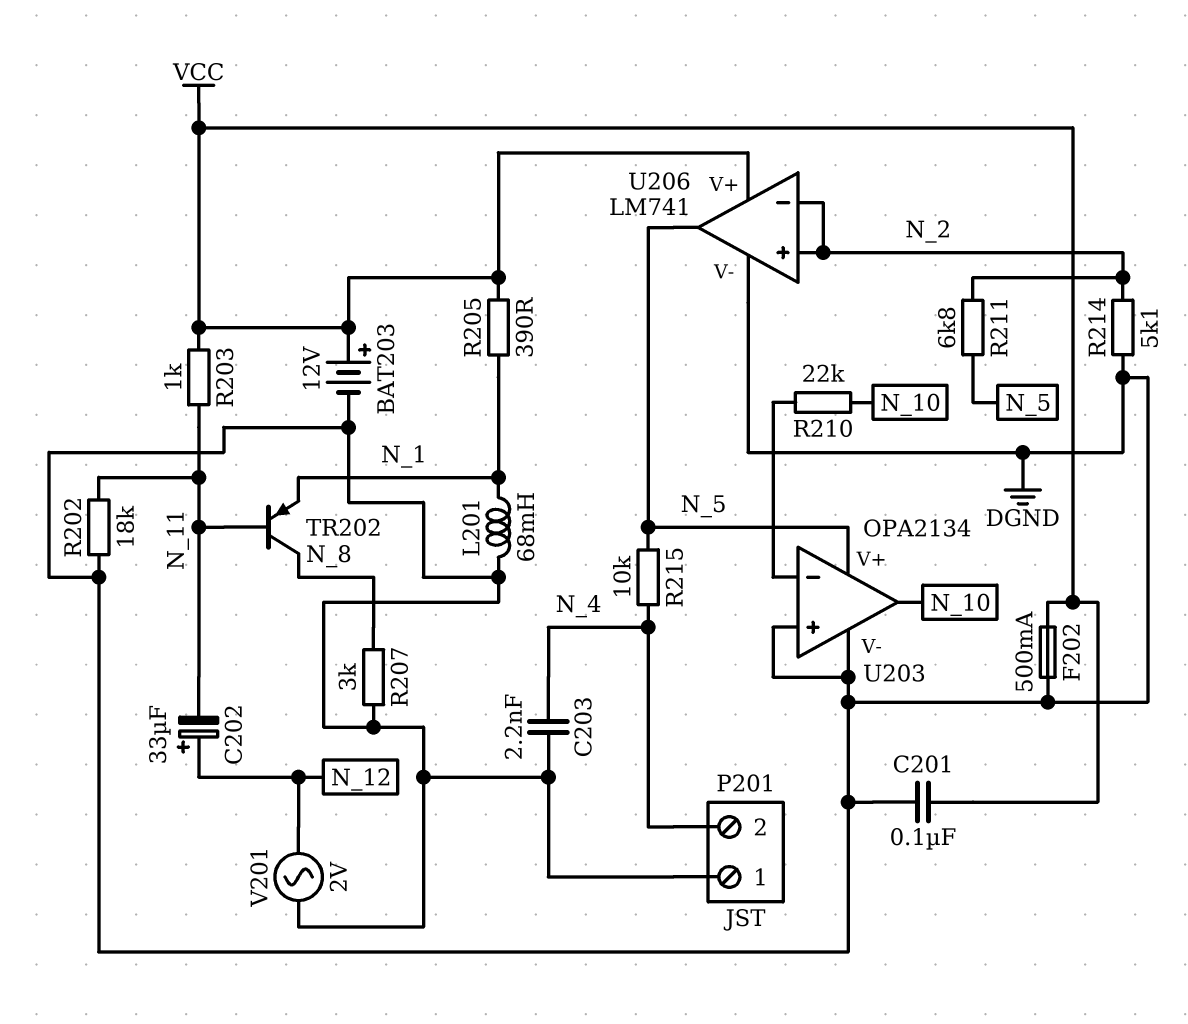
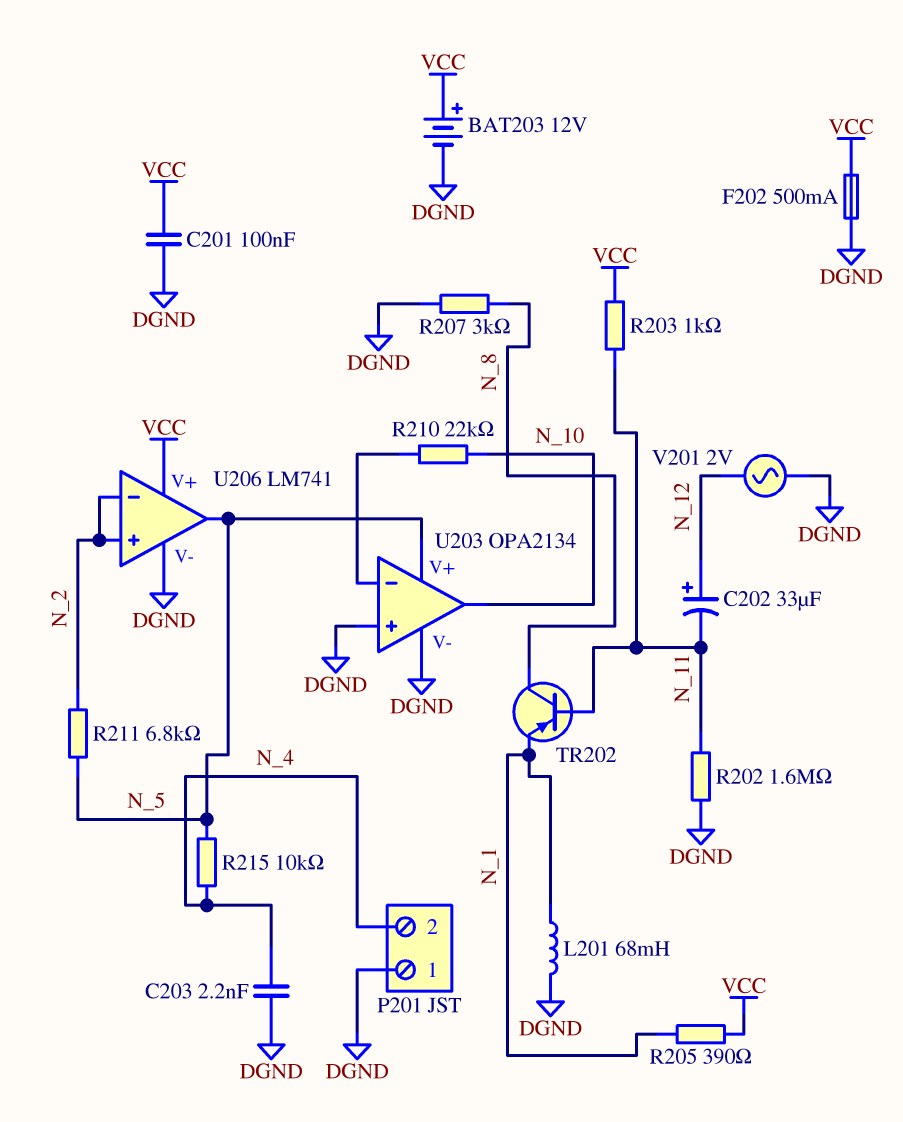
R202: 18k (DGND, N_11) -> 1.6M (DGND, N_11)
R214: 5.1k (DGND, N_2) -> none

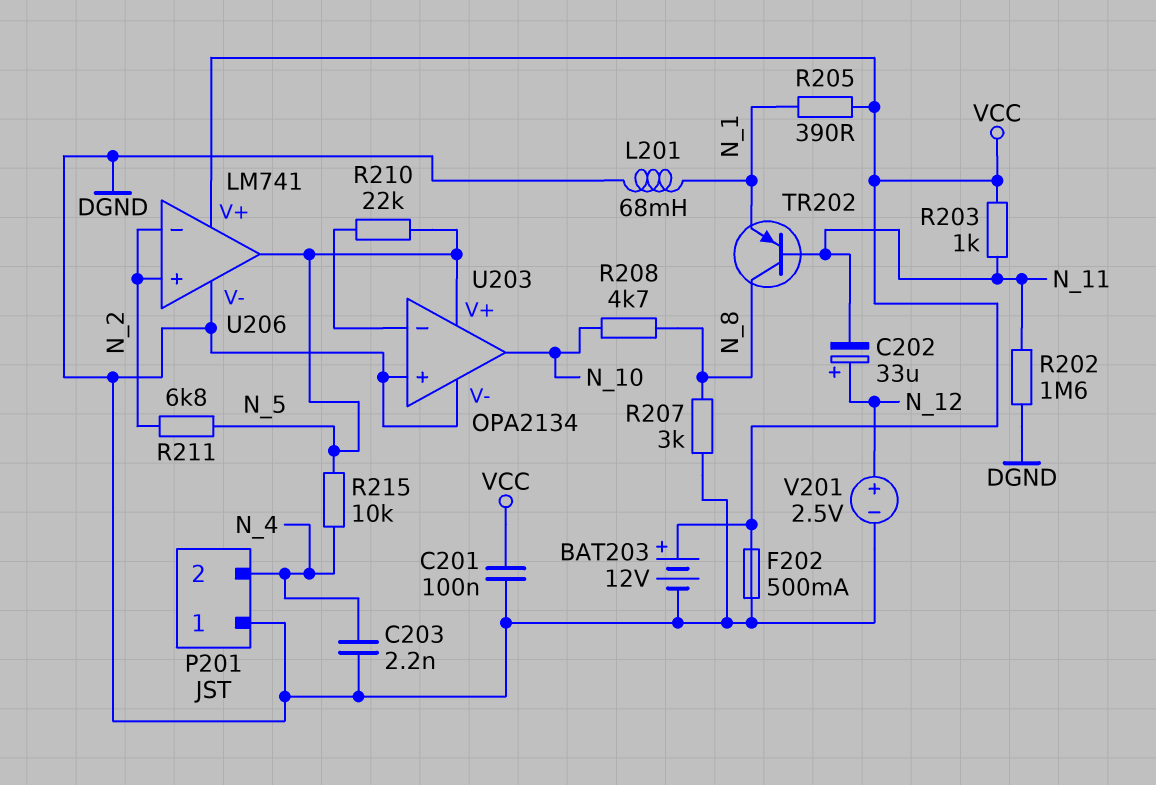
R208: none -> 4.7k (N_8, N_10)
R210: 22k (N_10, U203/in-) -> 22k (N_5, U203/in-)
V201: AC 2V (DGND, N_12) -> 2.5V (plus N_12, minus DGND)

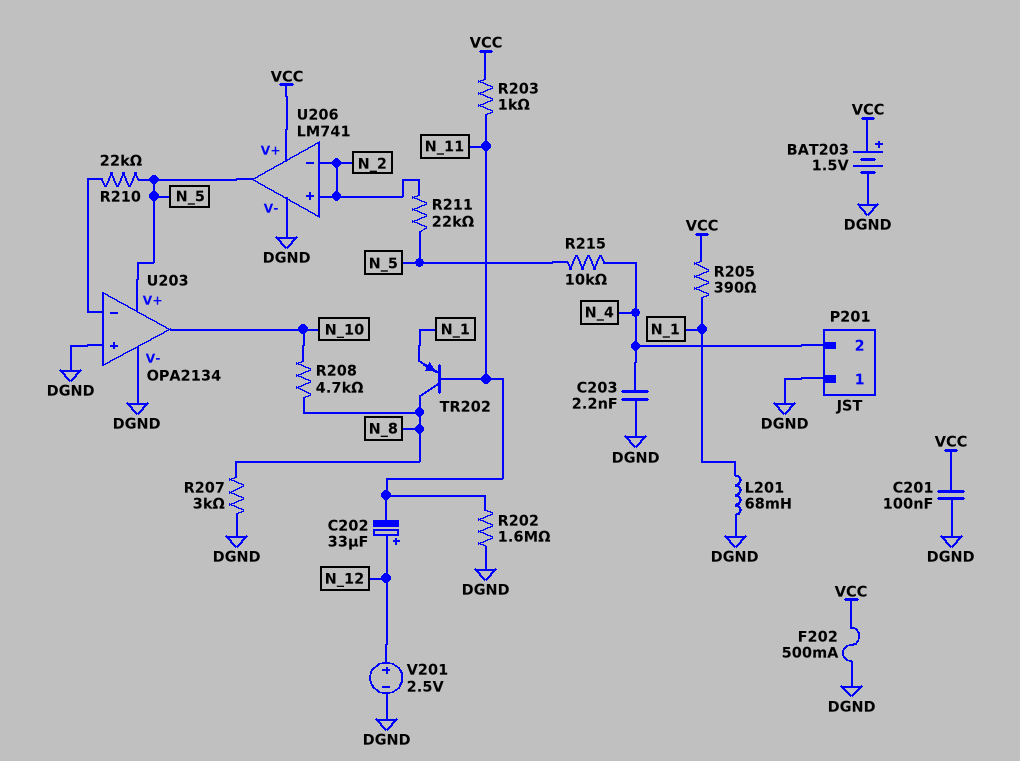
BAT203: 12V (plus VCC, minus DGND) -> 1.5V (plus VCC, minus DGND)
R211: 6.8k (N_2, N_5) -> 22k (N_2, N_5)

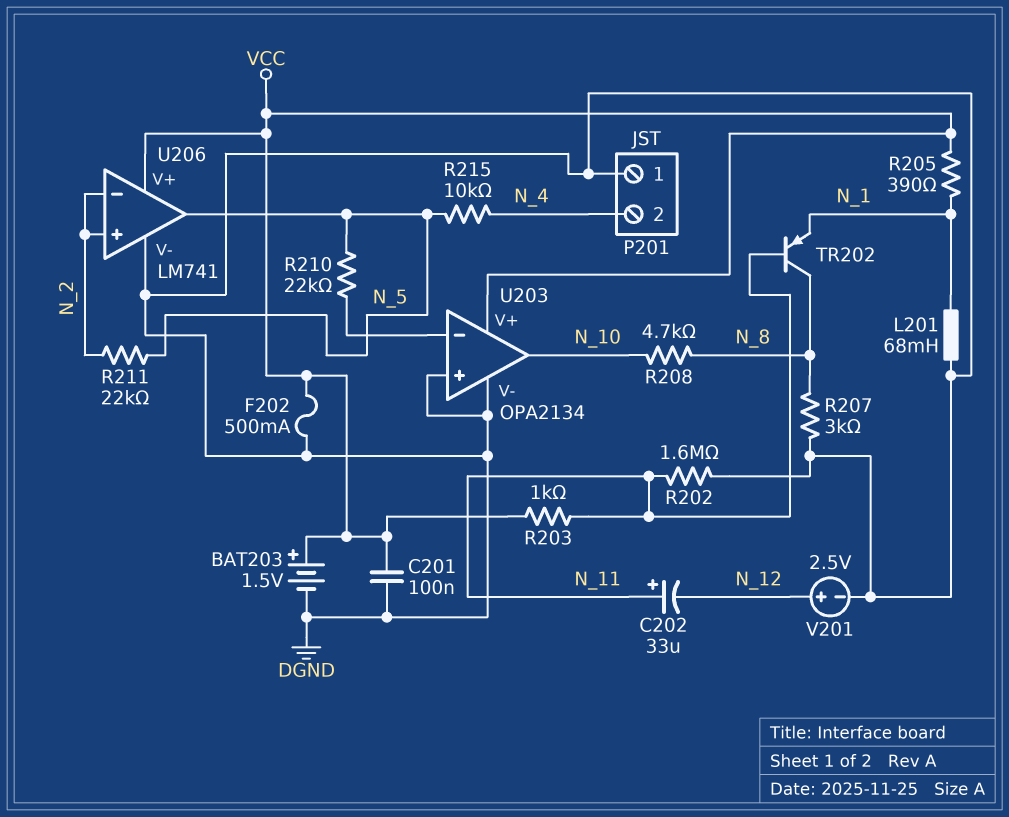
C202: 33uF (plus N_12, minus N_11) -> 33uF (plus N_11, minus N_12)
C203: 2.2nF (DGND, N_4) -> none
U203 pin V+: N_5 -> VCC

